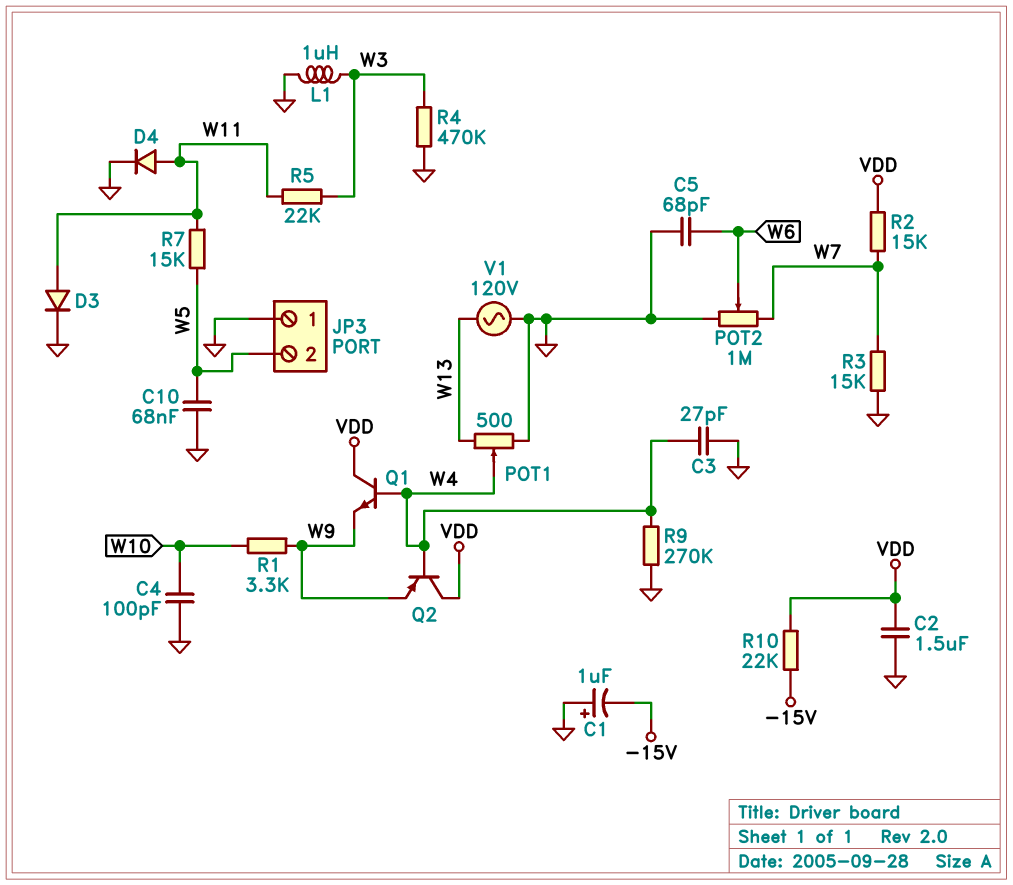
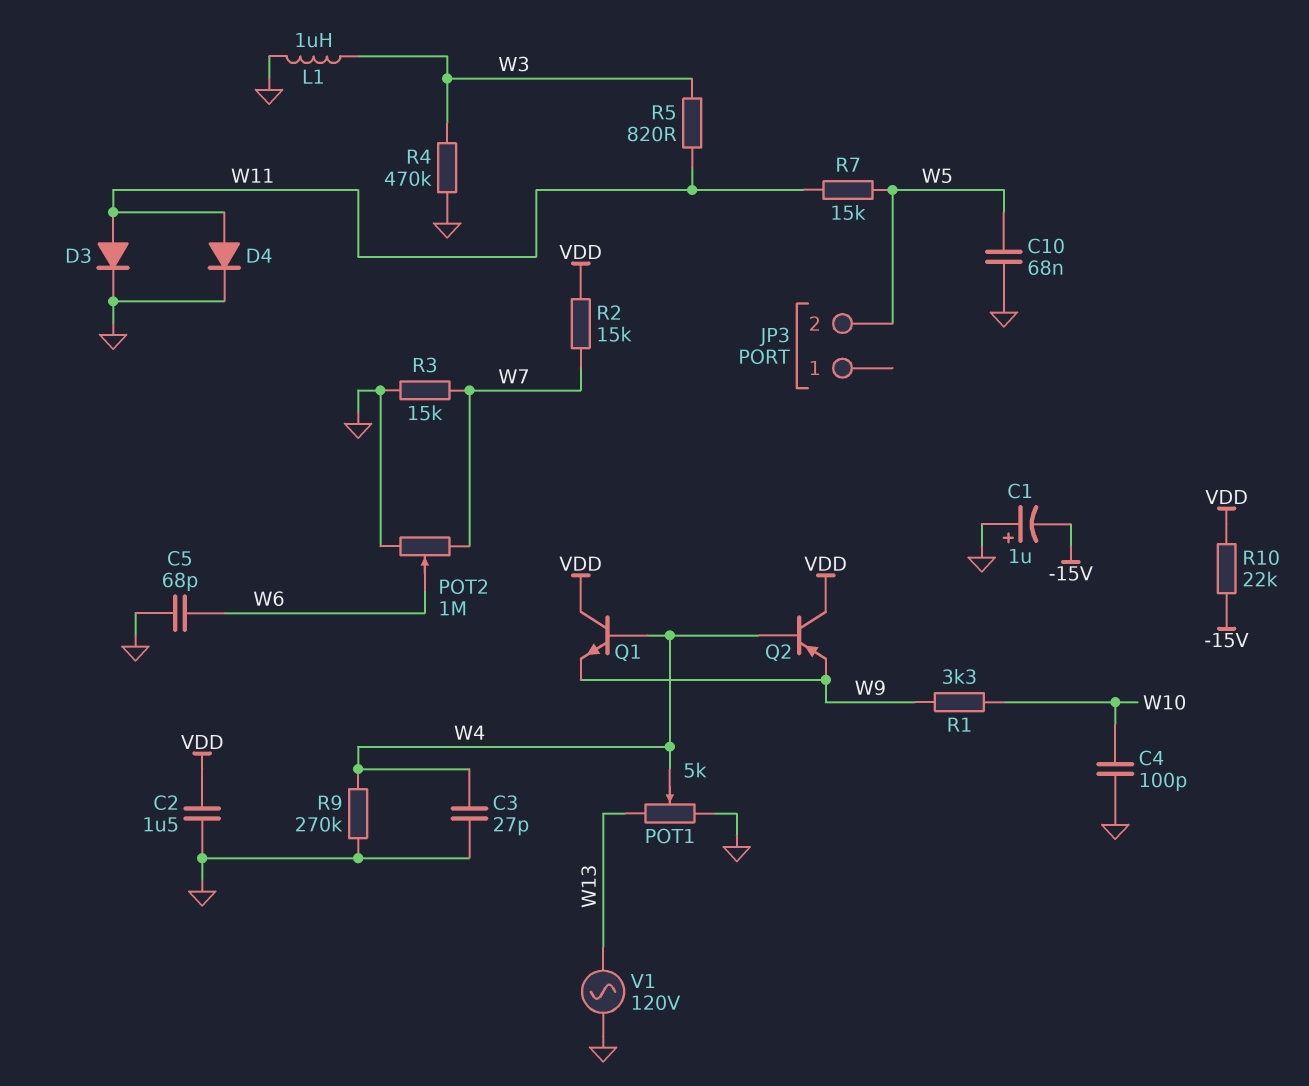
JP3 pin 1: GND -> none
POT1: 500 (GND, W13, wiper W4) -> 5k (GND, W13, wiper W4)
R5: 22k (W3, W11) -> 820 (W3, W11)

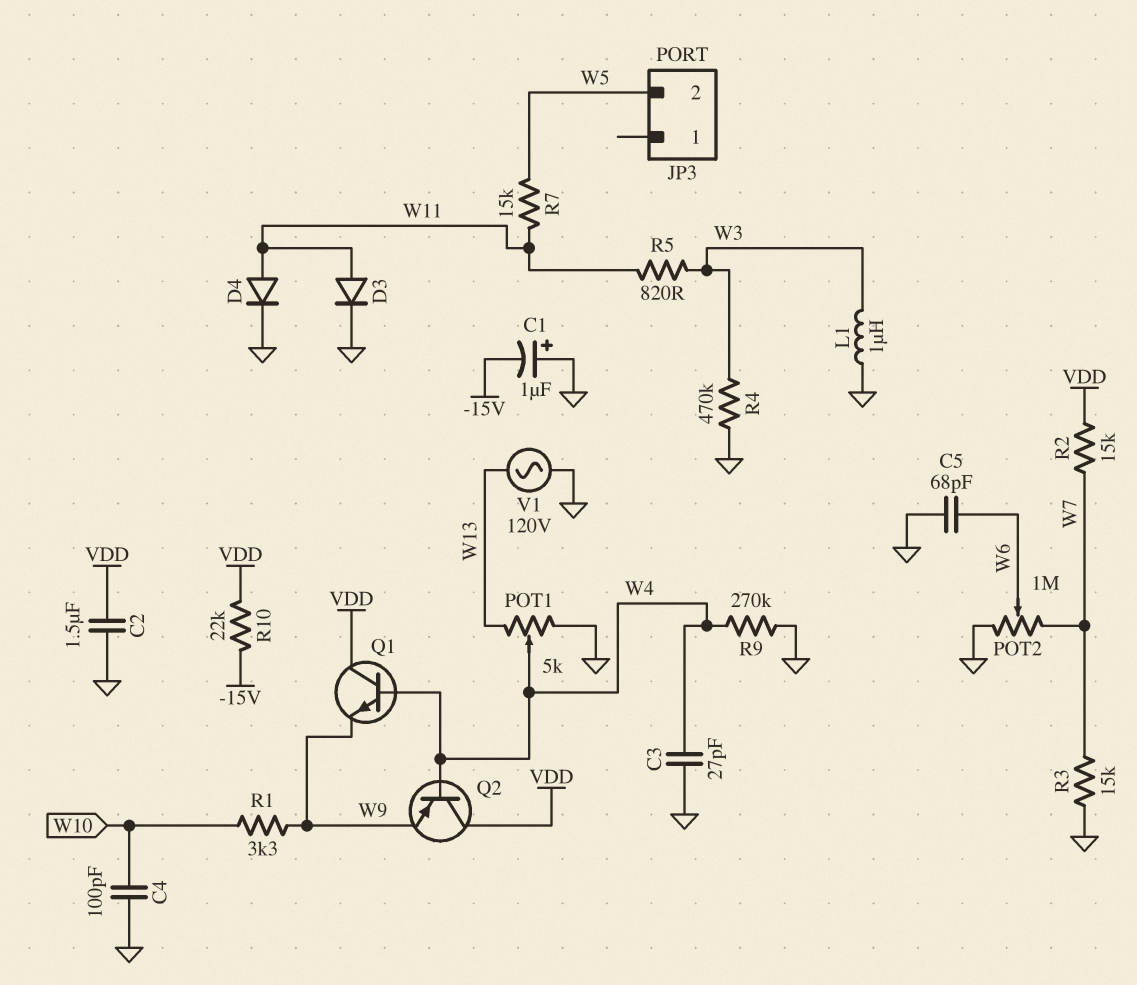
C10: 68nF (GND, W5) -> none

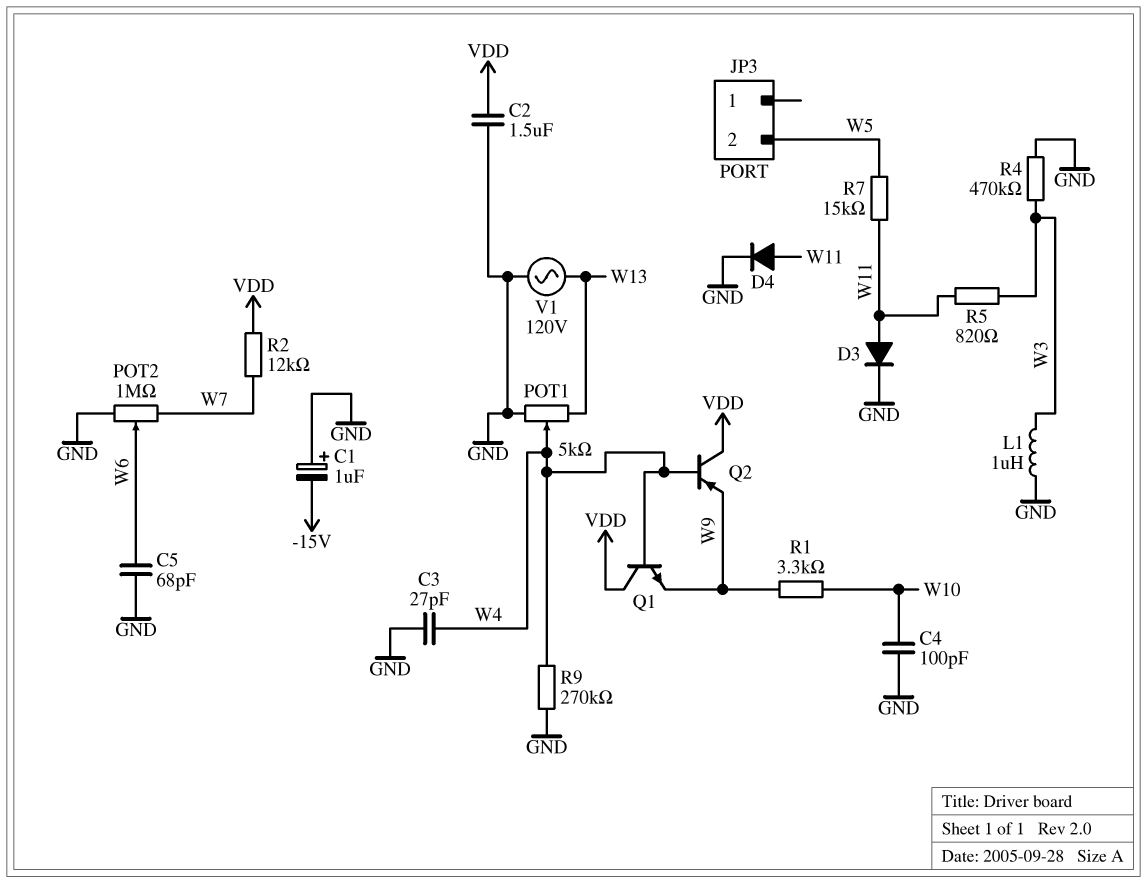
R2: 15k (VDD, W7) -> 12k (VDD, W7)
R3: 15k (GND, W7) -> none
R10: 22k (-15V, VDD) -> none

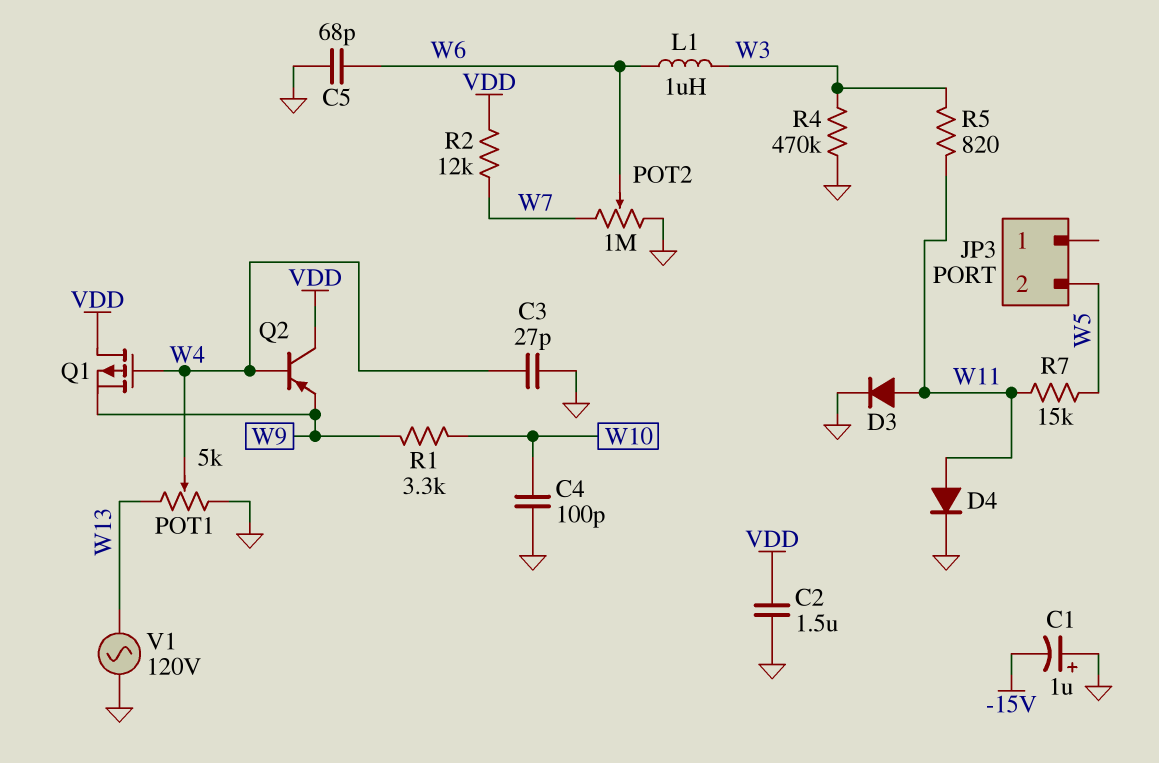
L1: 1uH (GND, W3) -> 1uH (W3, W6)
Q1: NPN (B W4, C VDD, E W9) -> PMOS (G W4, D VDD, S W9)
R9: 270k (GND, W4) -> none

